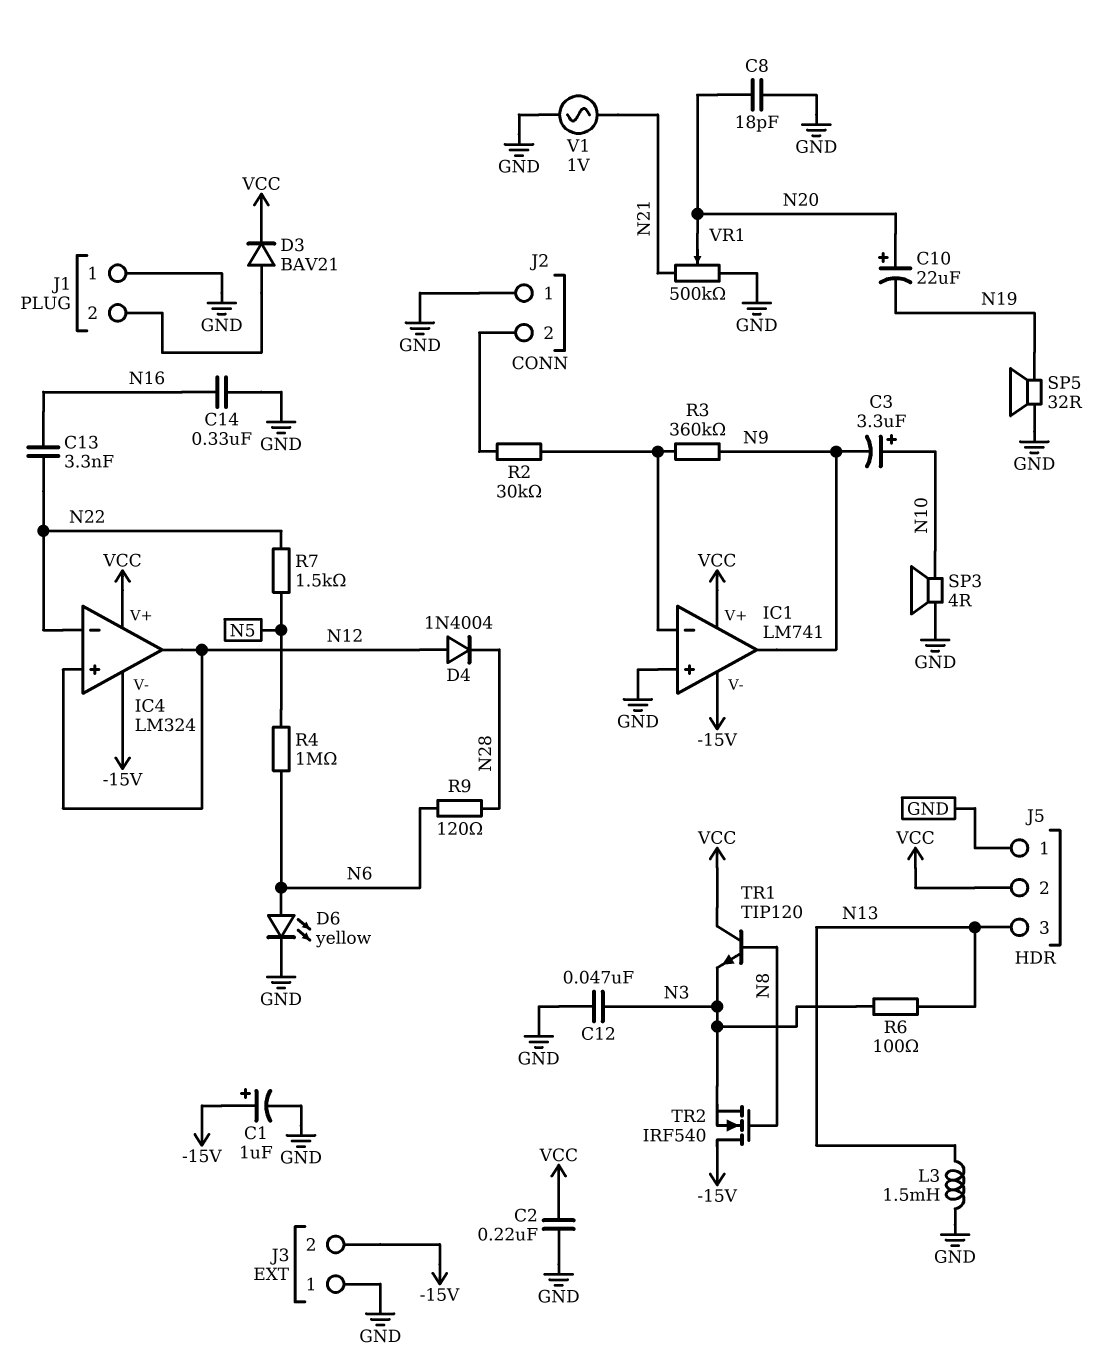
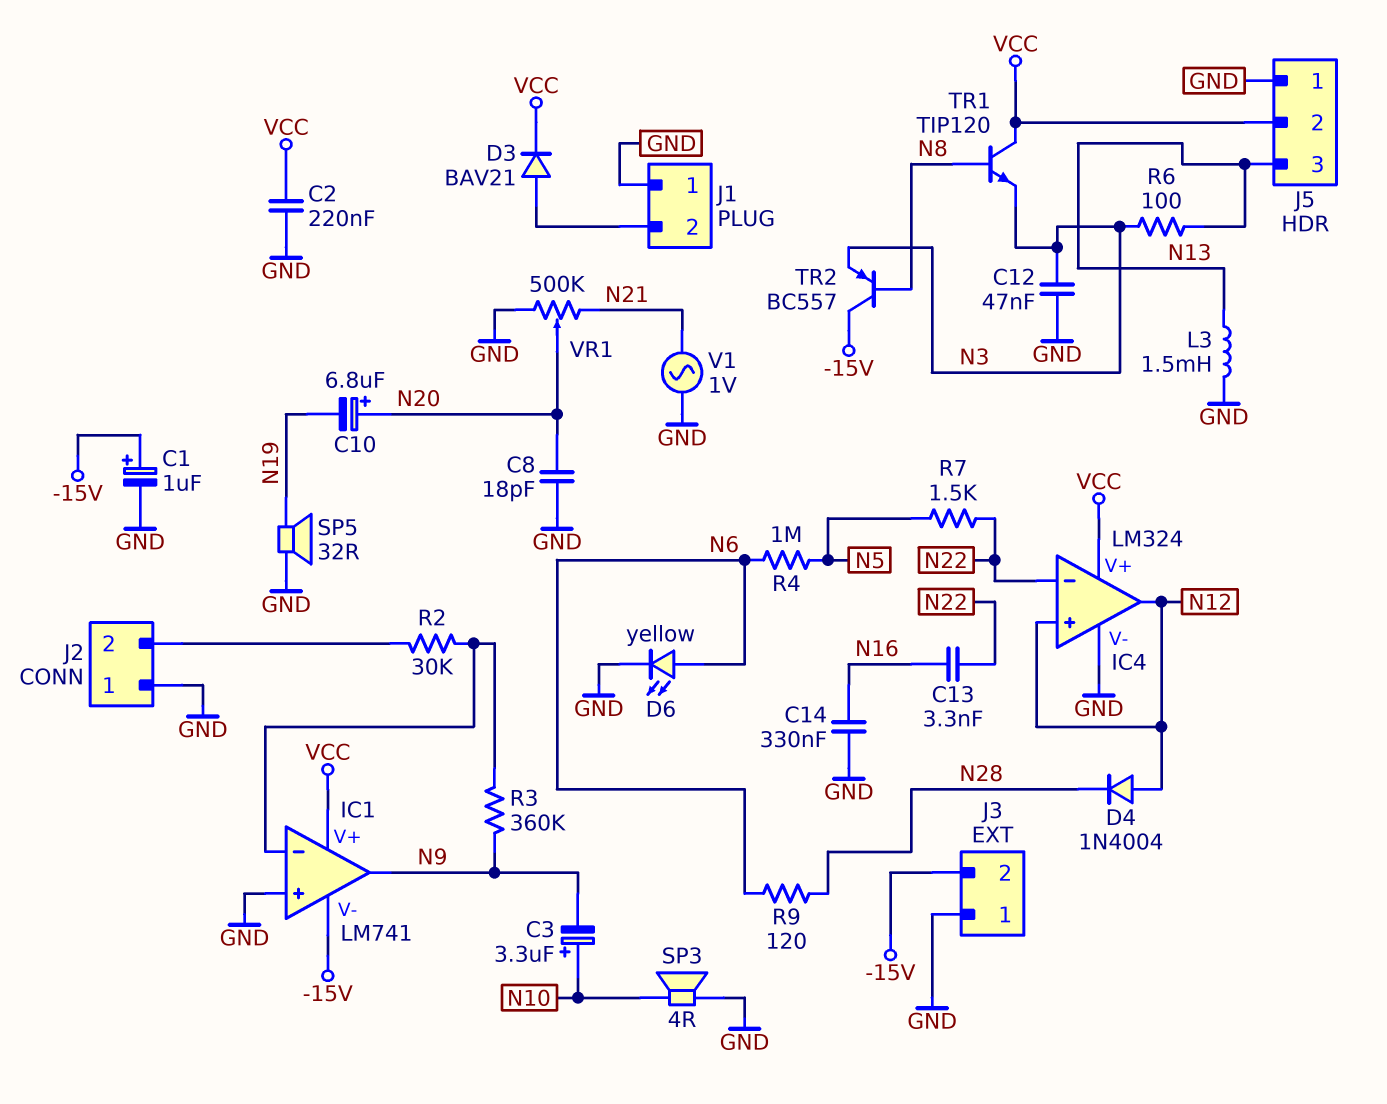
C10: 22uF (plus N20, minus N19) -> 6.8uF (plus N20, minus N19)
IC4 pin V-: -15V -> GND
TR2: NMOS IRF540 (G N8, D -15V, S N3) -> PNP BC557 (B N8, C -15V, E N3)

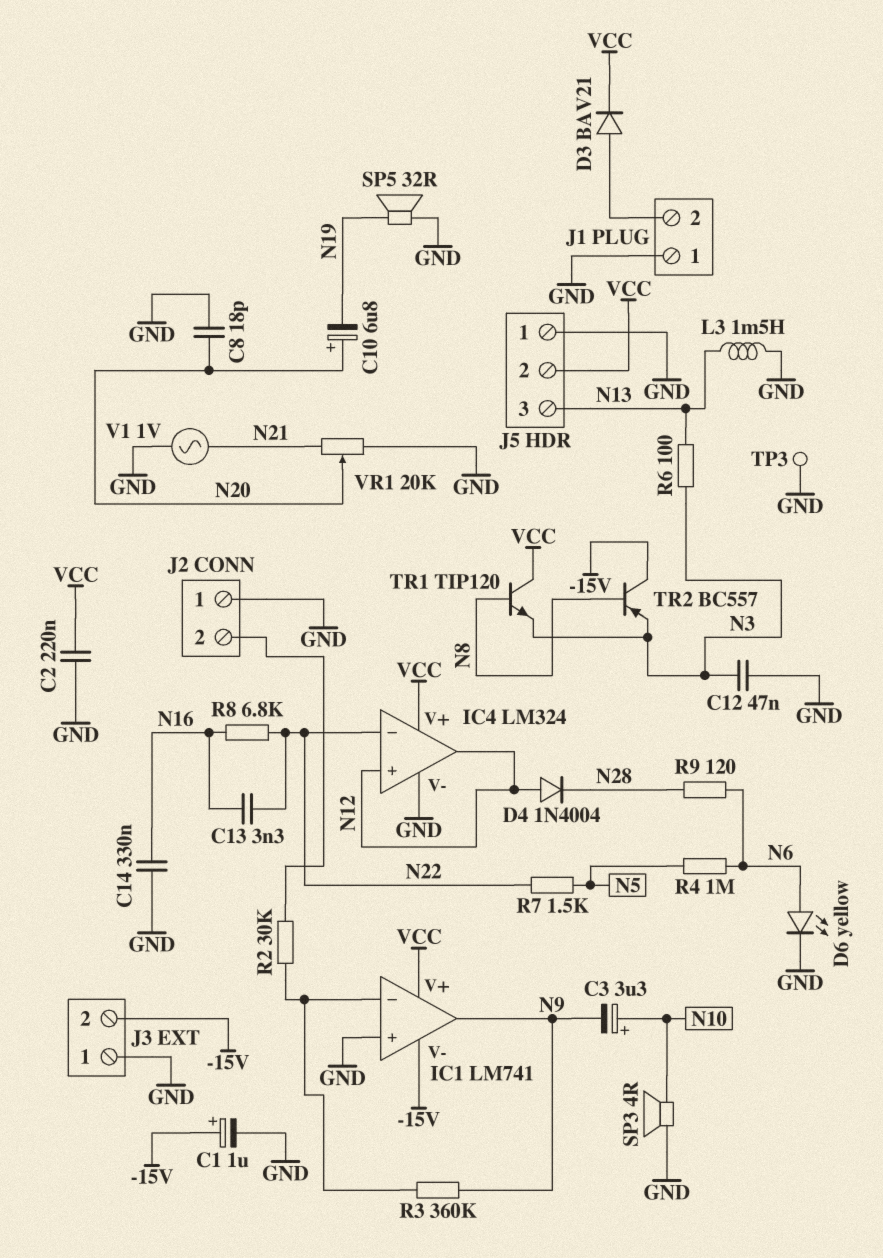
R8: none -> 6.8k (N16, N22)
TP3: none -> test point (GND)
VR1: 500k (GND, N21, wiper N20) -> 20k (GND, N21, wiper N20)

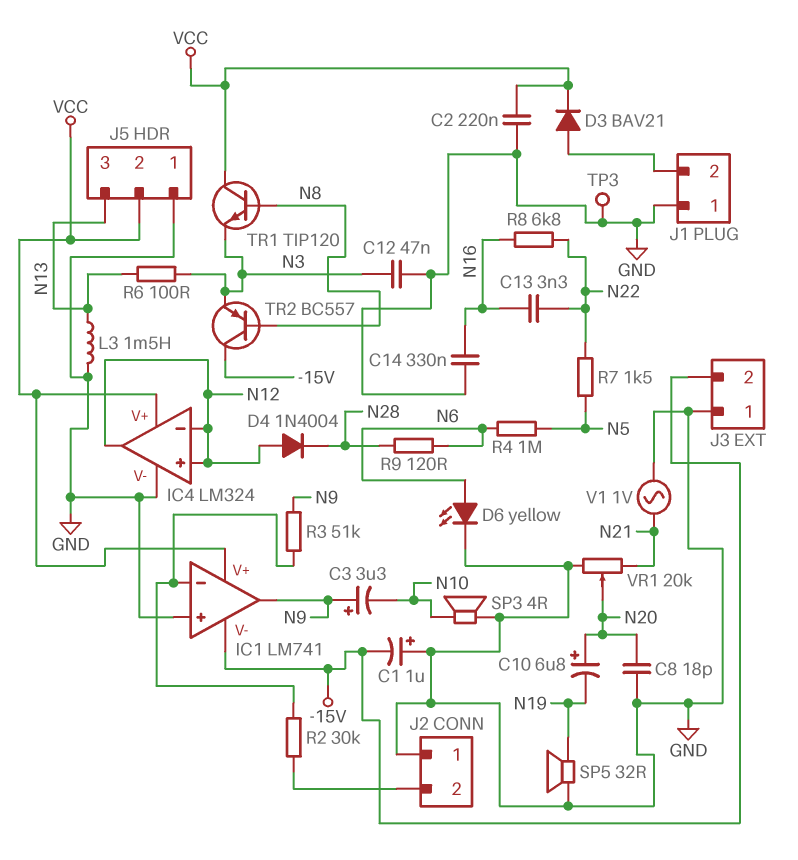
C1: 1uF (plus -15V, minus GND) -> 1uF (plus GND, minus -15V)
C3: 3.3uF (plus N10, minus N9) -> 3.3uF (plus N9, minus N10)
IC4 pin in-: N22 -> N12
R3: 360k (IC1/in-, N9) -> 51k (IC1/in-, N9)

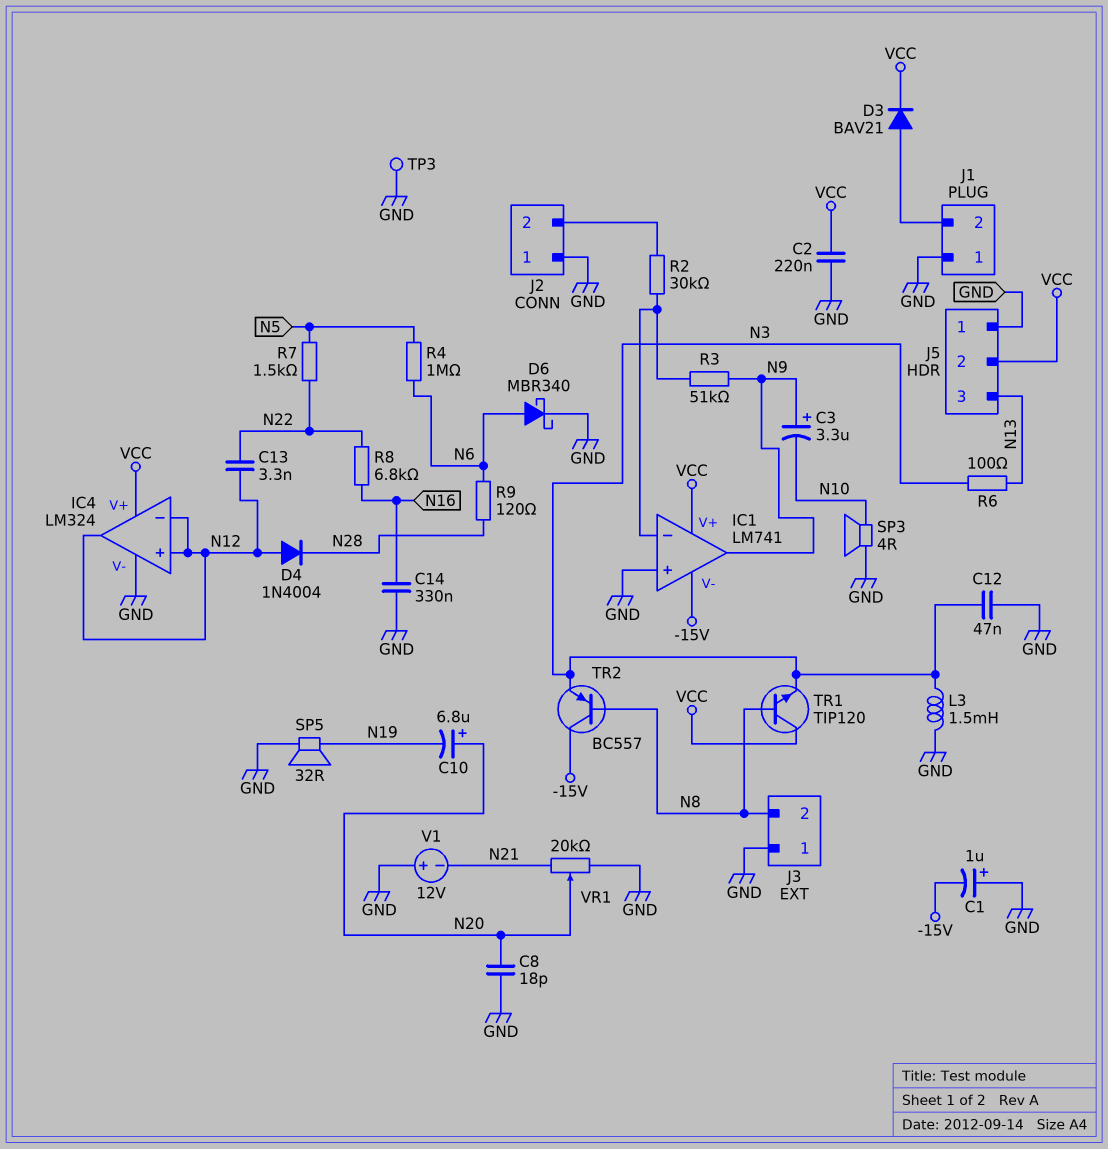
C13: 3.3nF (N16, N22) -> 3.3nF (N12, N22)
D6: LED yellow (A N6, K GND) -> schottky MBR340 (A N6, K GND)
J3 pin 2: -15V -> N8
L3: 1.5mH (GND, N13) -> 1.5mH (GND, N3)
V1: AC 1V (GND, N21) -> 12V (plus GND, minus N21)

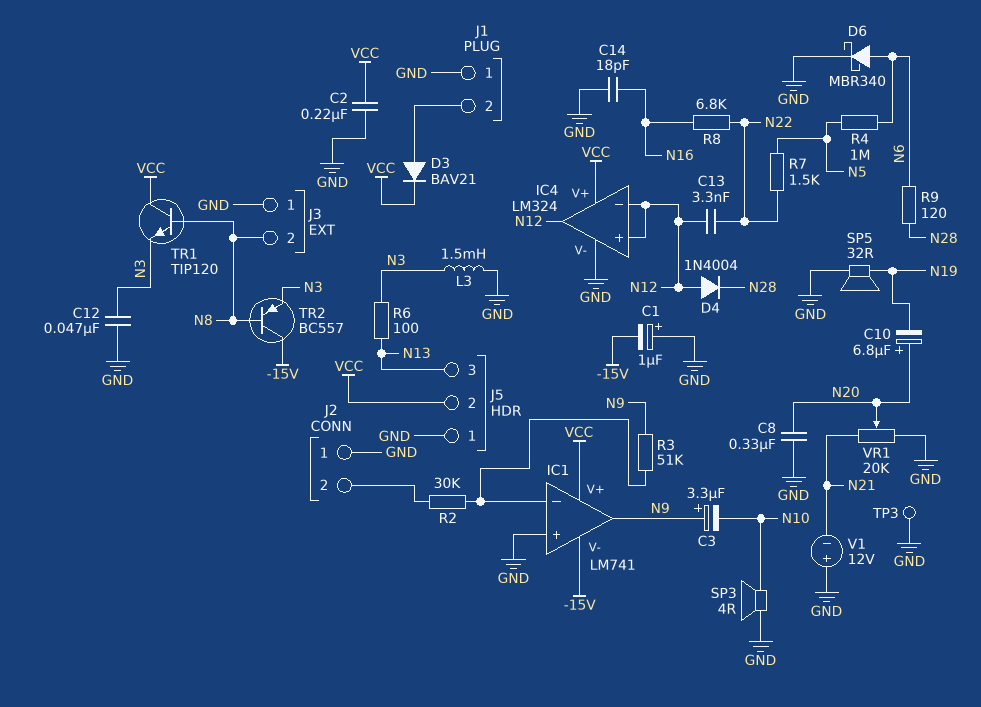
C8: 18pF (GND, N20) -> 330nF (GND, N20)
C14: 330nF (GND, N16) -> 18pF (GND, N16)

